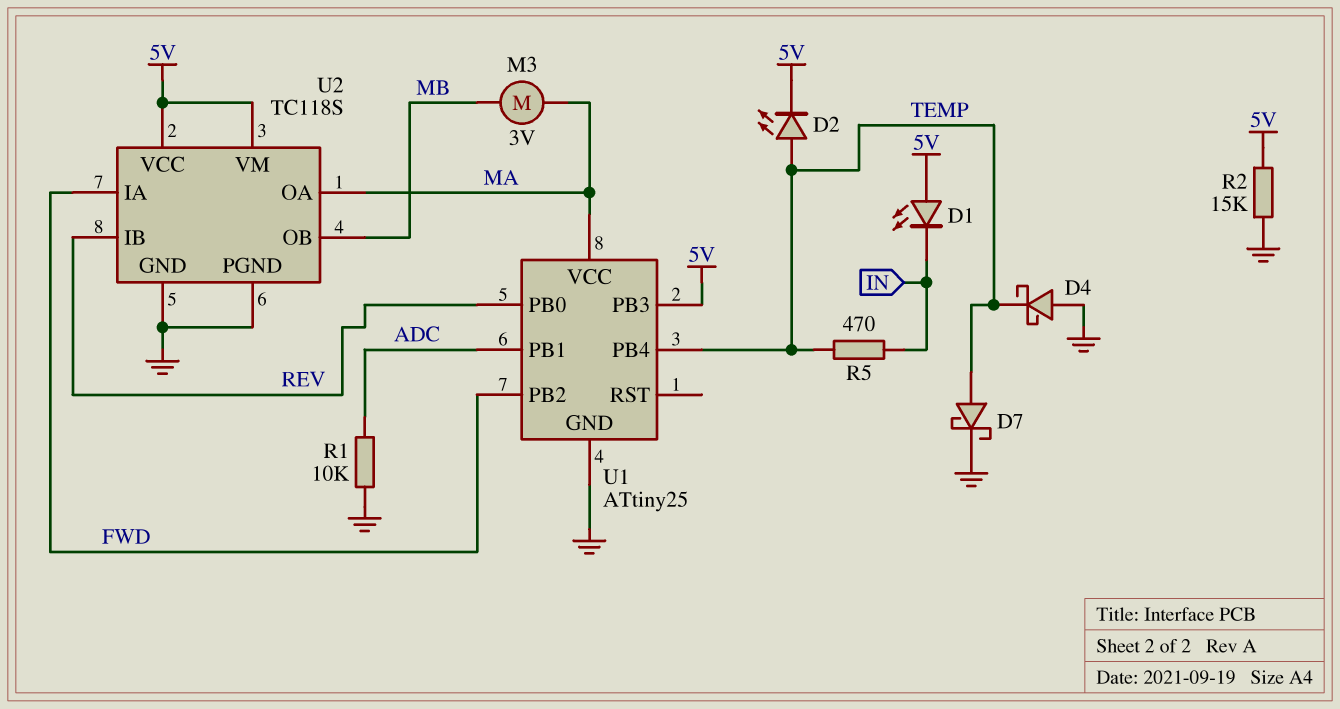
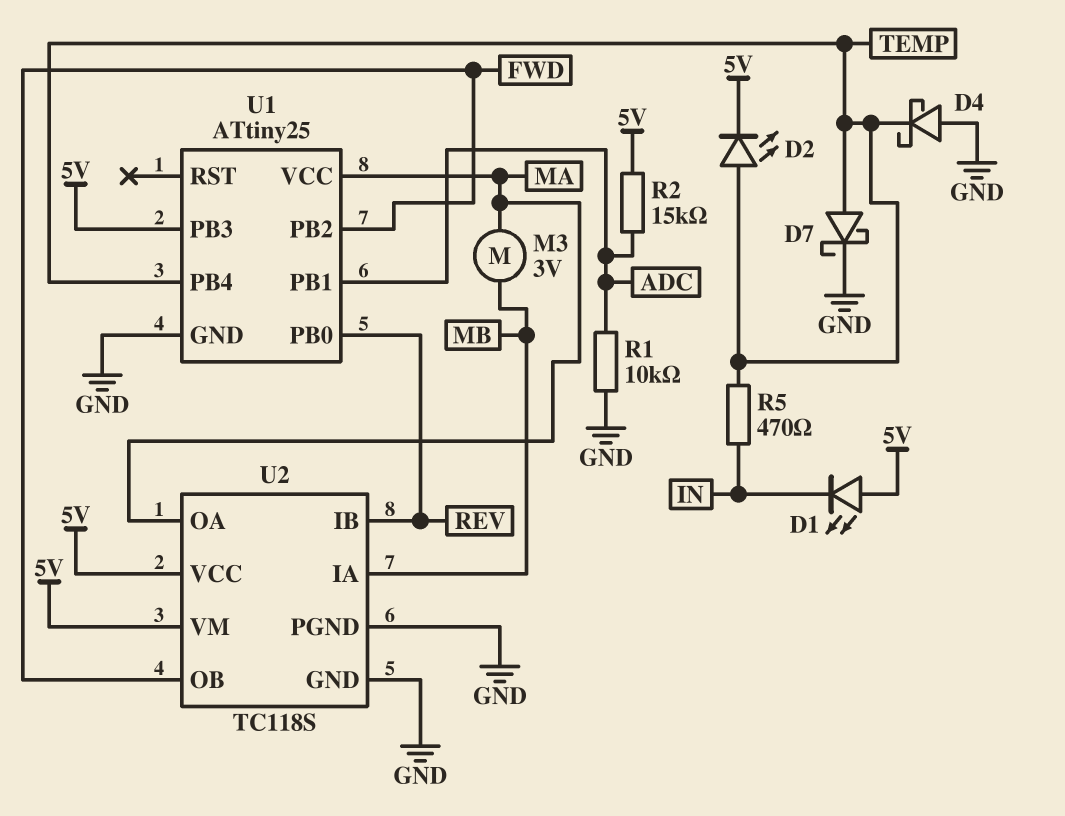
R2: 15k (5V, GND) -> 15k (5V, ADC)
U2 pin IA: FWD -> MB
U2 pin OB: MB -> FWD

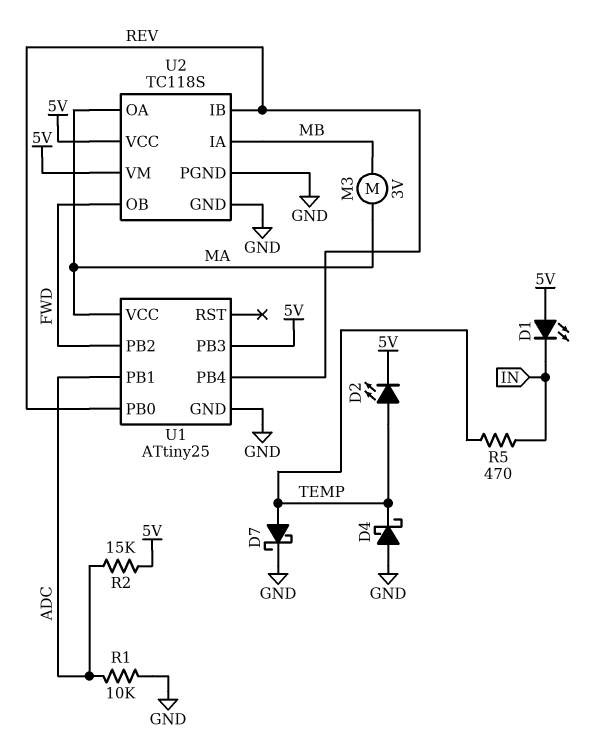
U1 pin PB4: TEMP -> REV

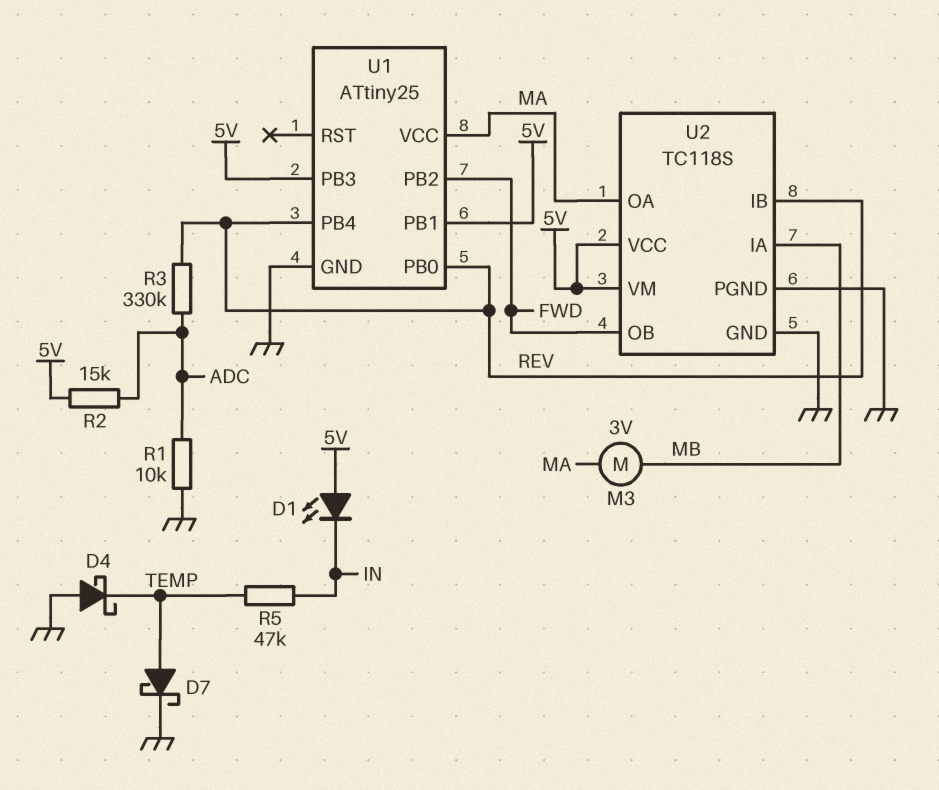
D2: LED (A TEMP, K 5V) -> none
R3: none -> 330k (ADC, REV)
R5: 470 (IN, TEMP) -> 47k (IN, TEMP)
U1 pin PB1: ADC -> 5V

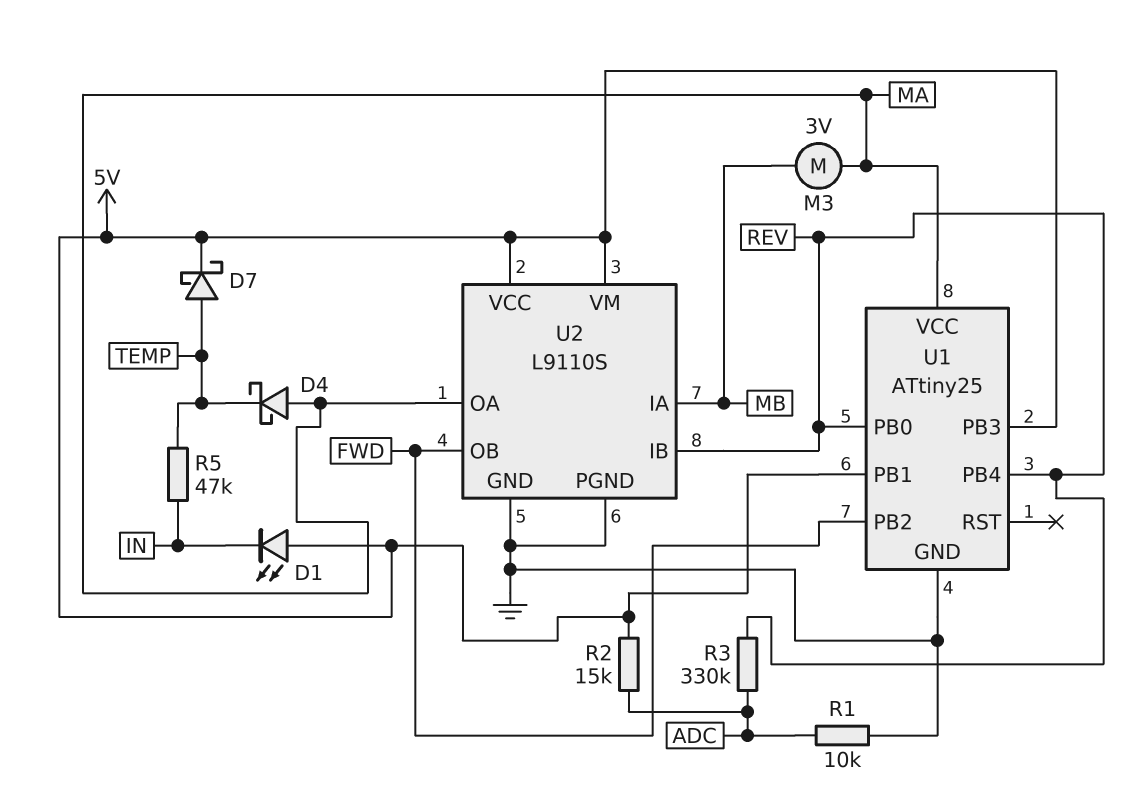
D4: schottky (A GND, K TEMP) -> schottky (A MA, K TEMP)
D7: schottky (A TEMP, K GND) -> schottky (A TEMP, K 5V)
U2: TC118S -> L9110S

